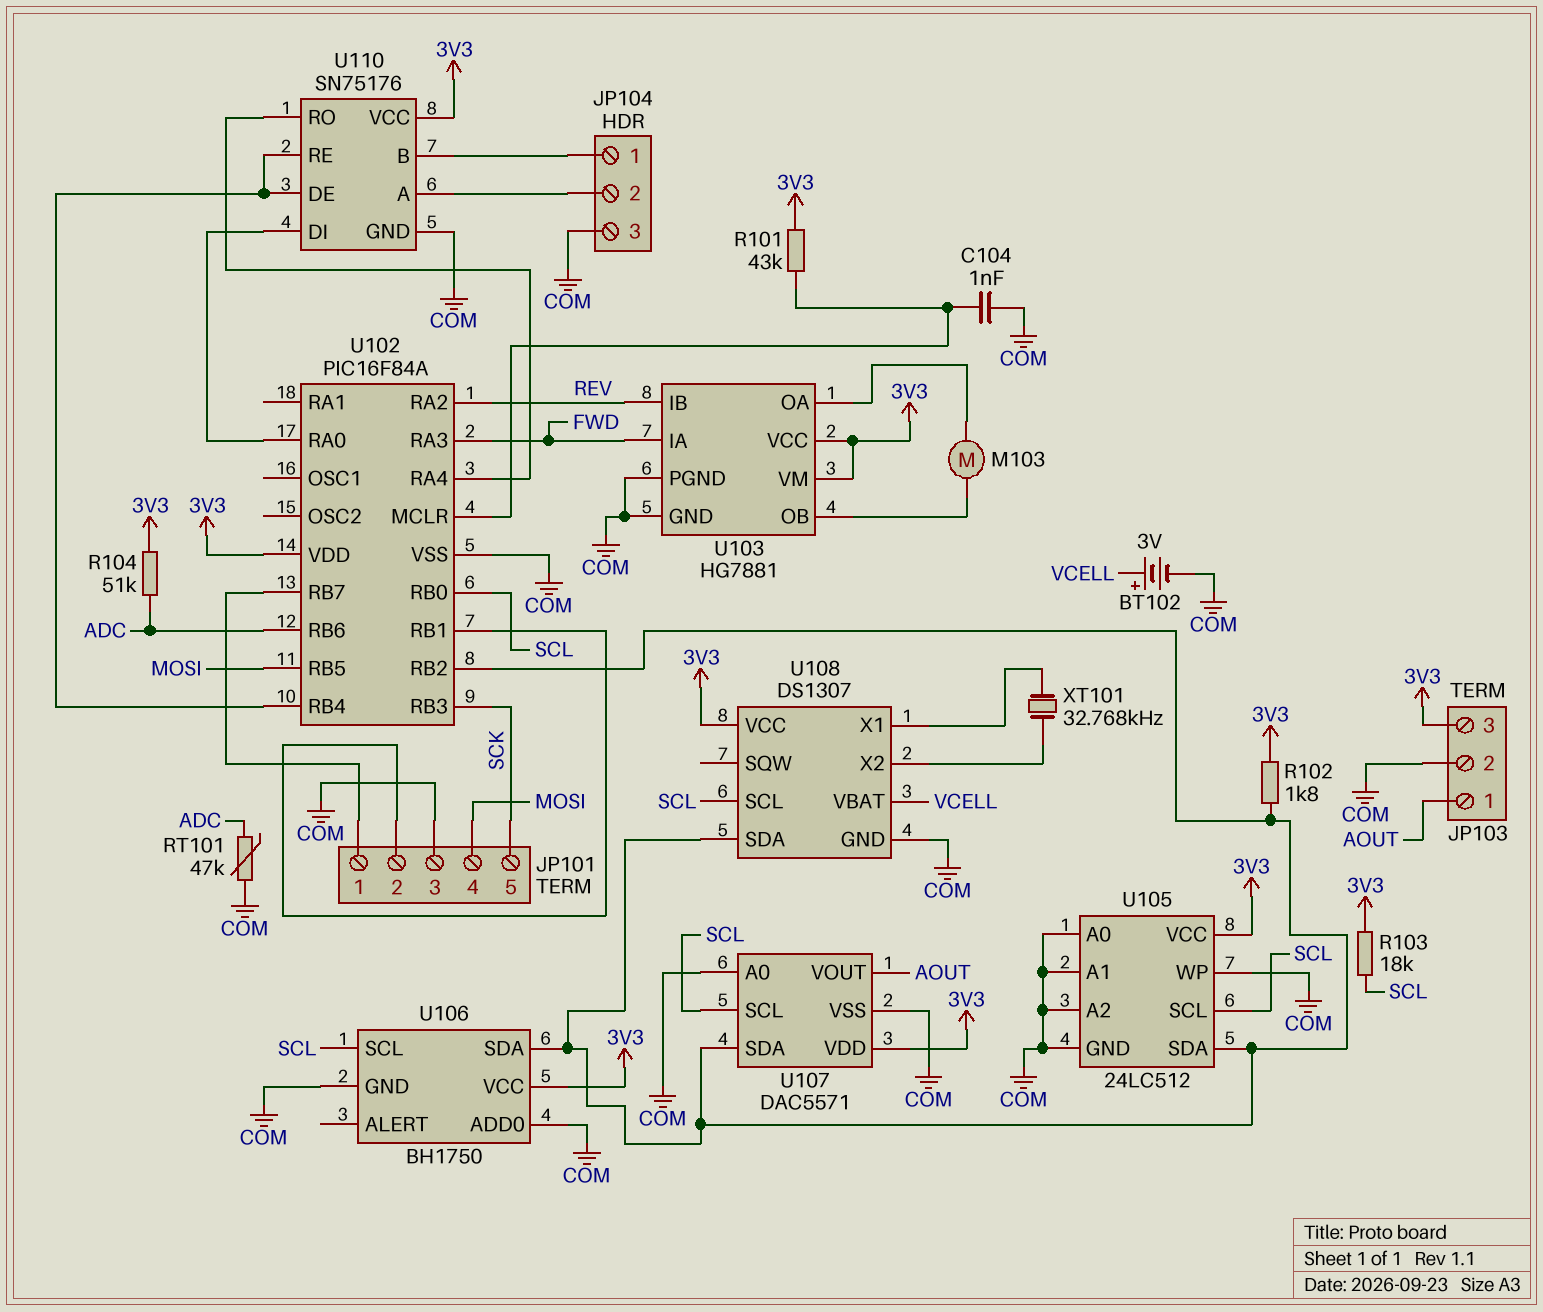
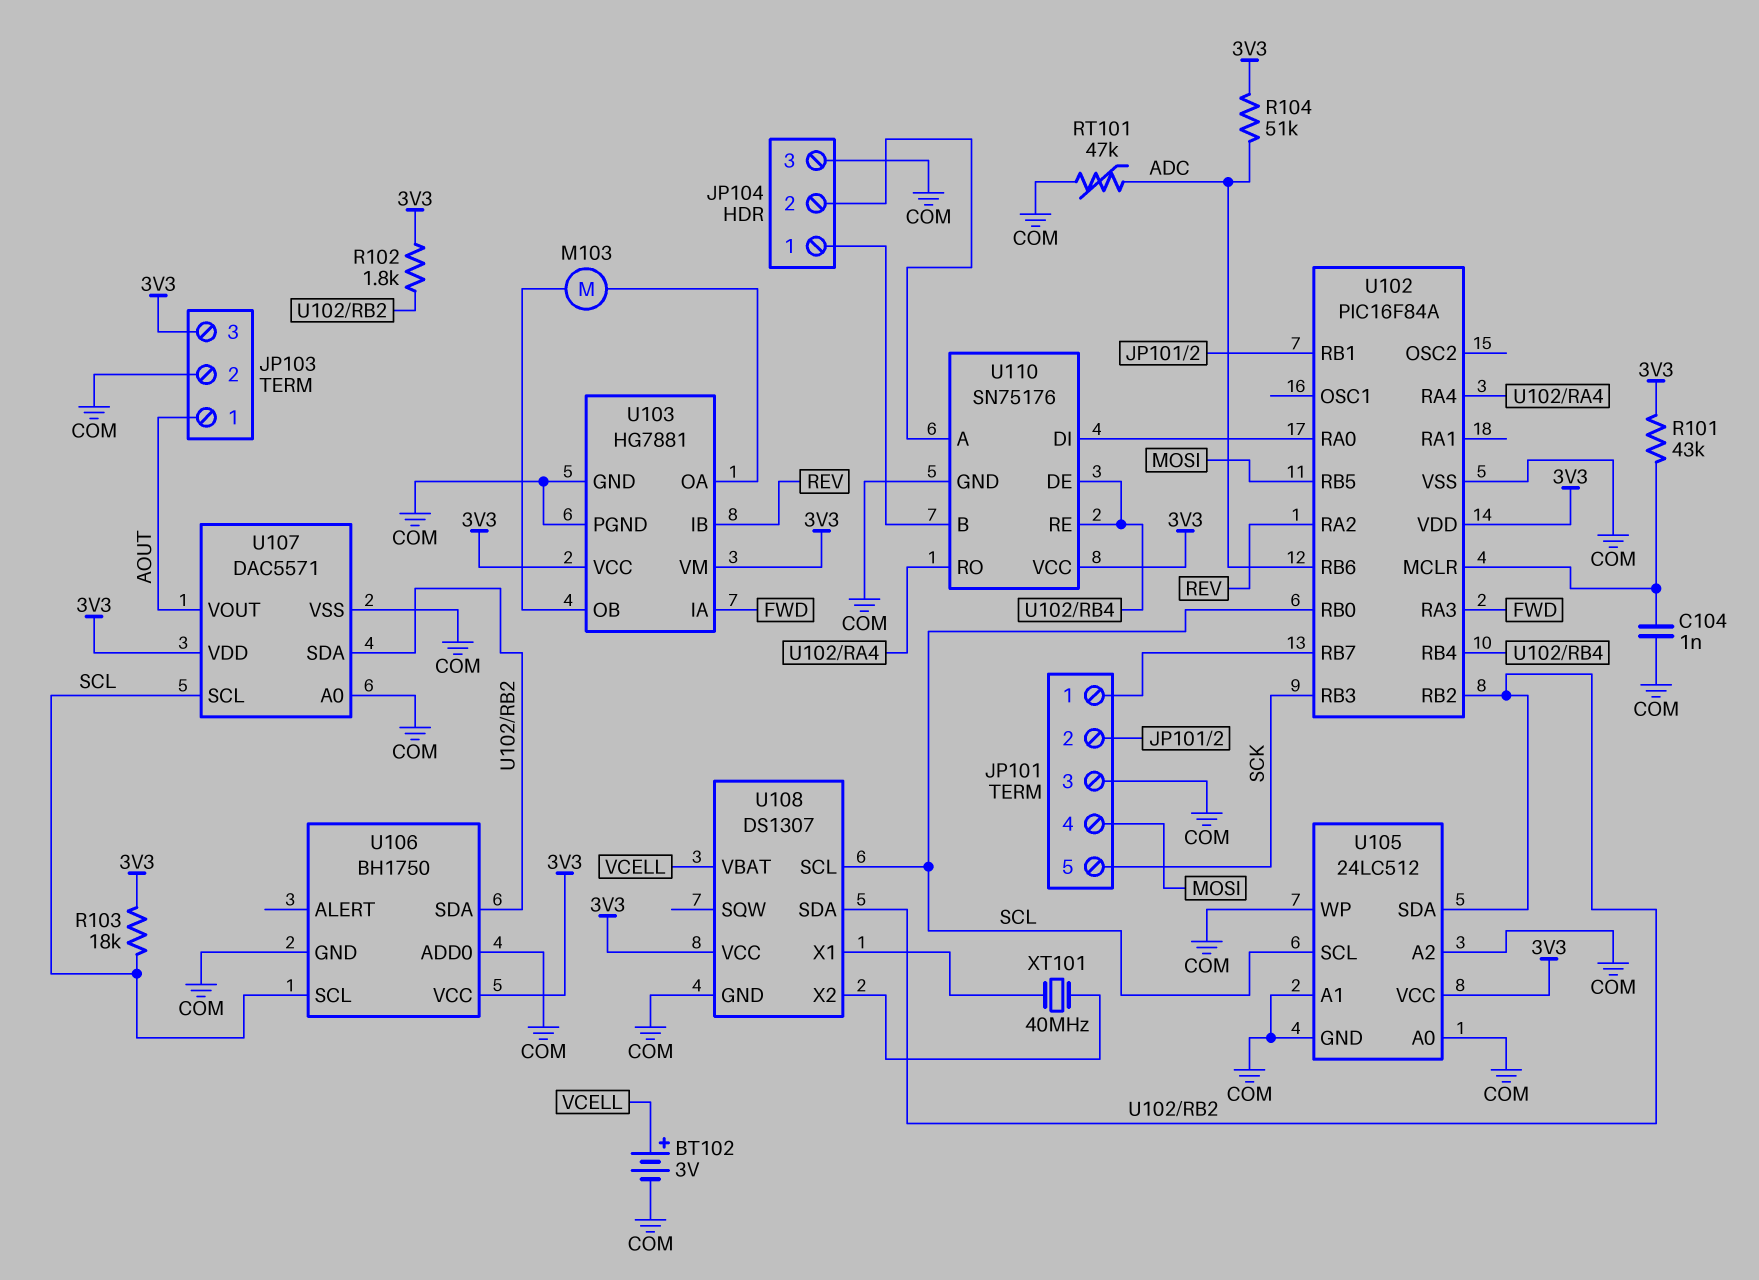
XT101: 32.768kHz (U108/X1, U108/X2) -> 40MHz (U108/X1, U108/X2)

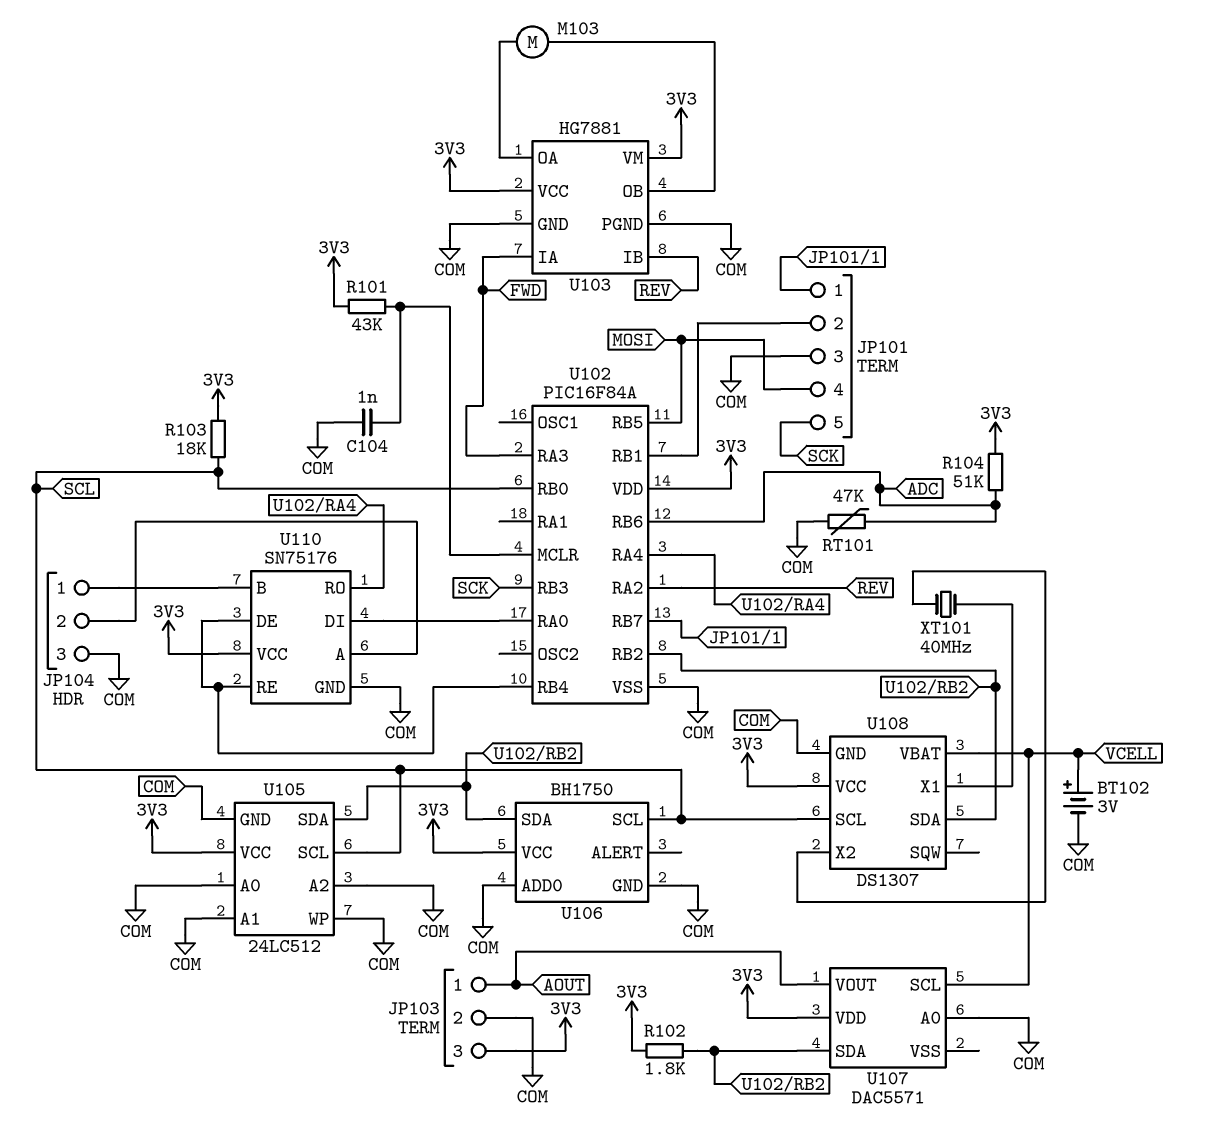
U107 pin SCL: SCL -> VCELL
U107 pin VSS: COM -> none

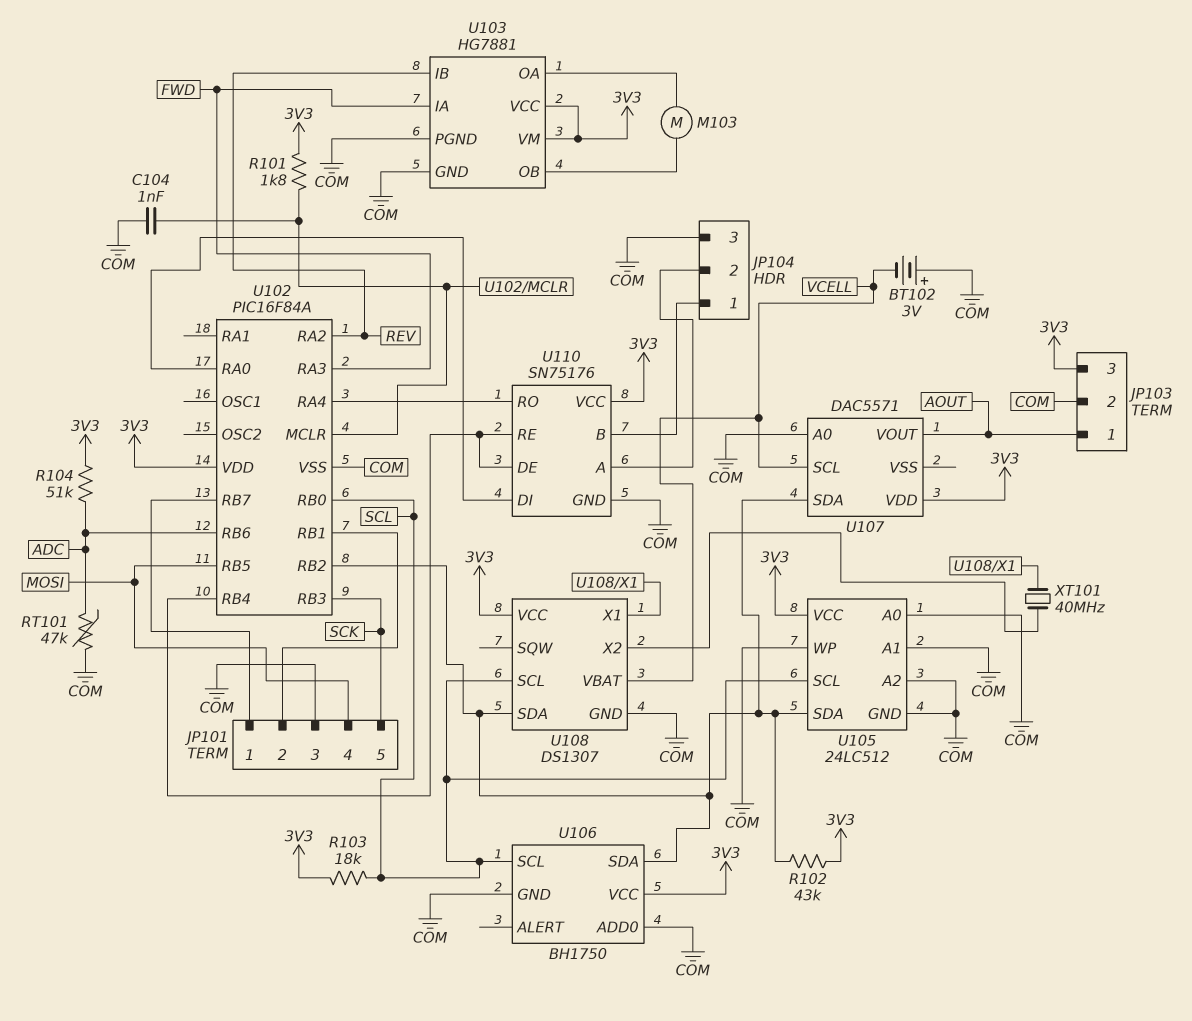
BT102: 3V (plus VCELL, minus COM) -> 3V (plus COM, minus VCELL)
R101: 43k (3V3, U102/MCLR) -> 1.8k (3V3, U102/MCLR)
R102: 1.8k (3V3, U102/RB2) -> 43k (3V3, U102/RB2)

